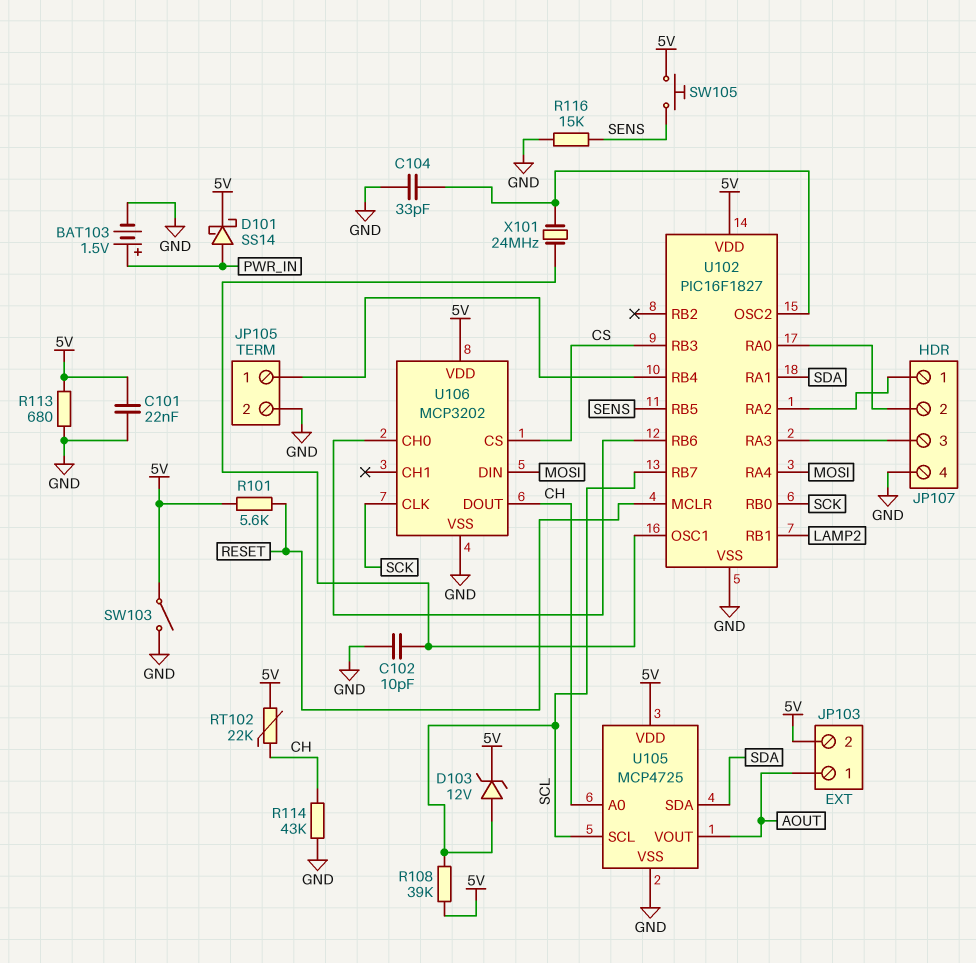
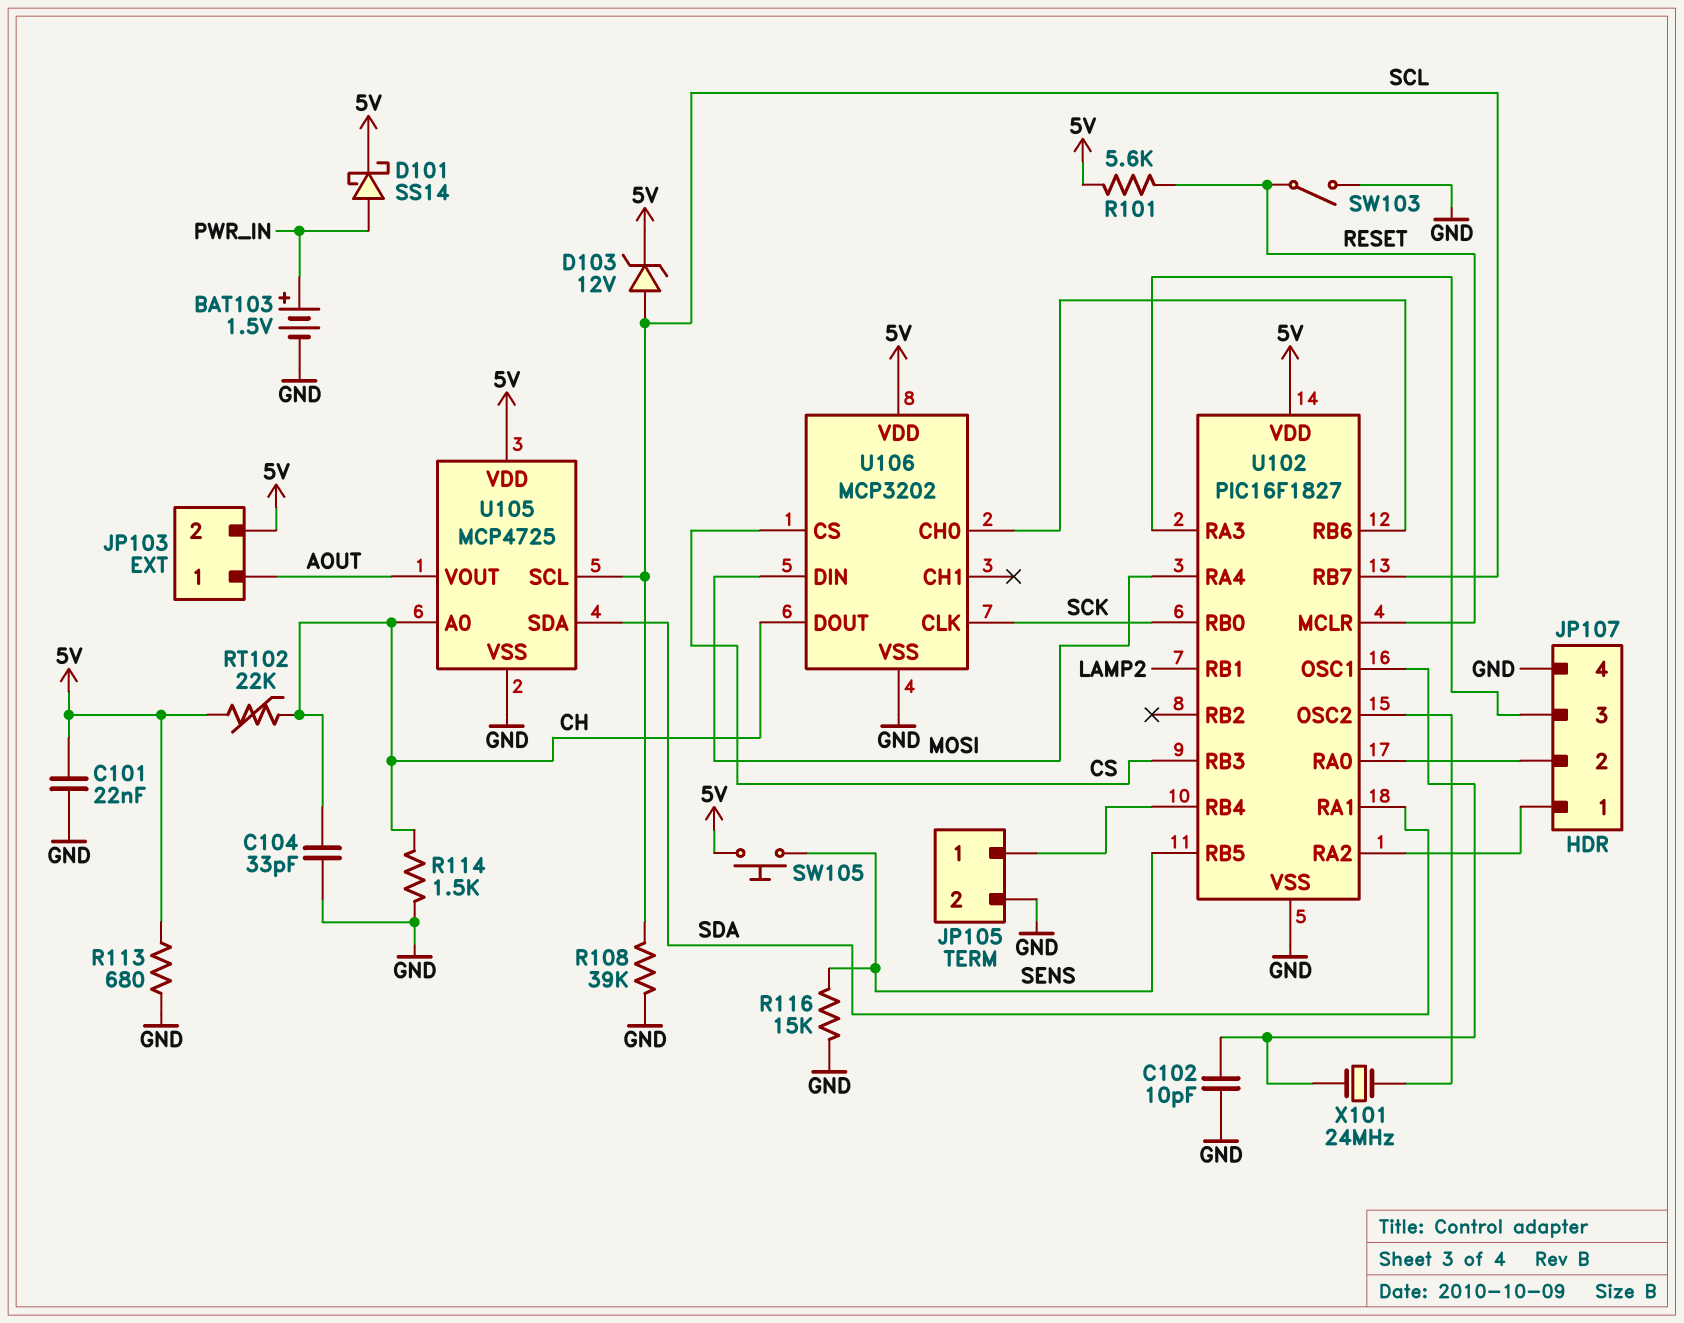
C104: 33pF (GND, U102/OSC2) -> 33pF (CH, GND)
R108: 39k (5V, SCL) -> 39k (GND, SCL)
R114: 43k (CH, GND) -> 1.5k (CH, GND)
SW103: switch (5V, GND) -> switch (GND, RESET)

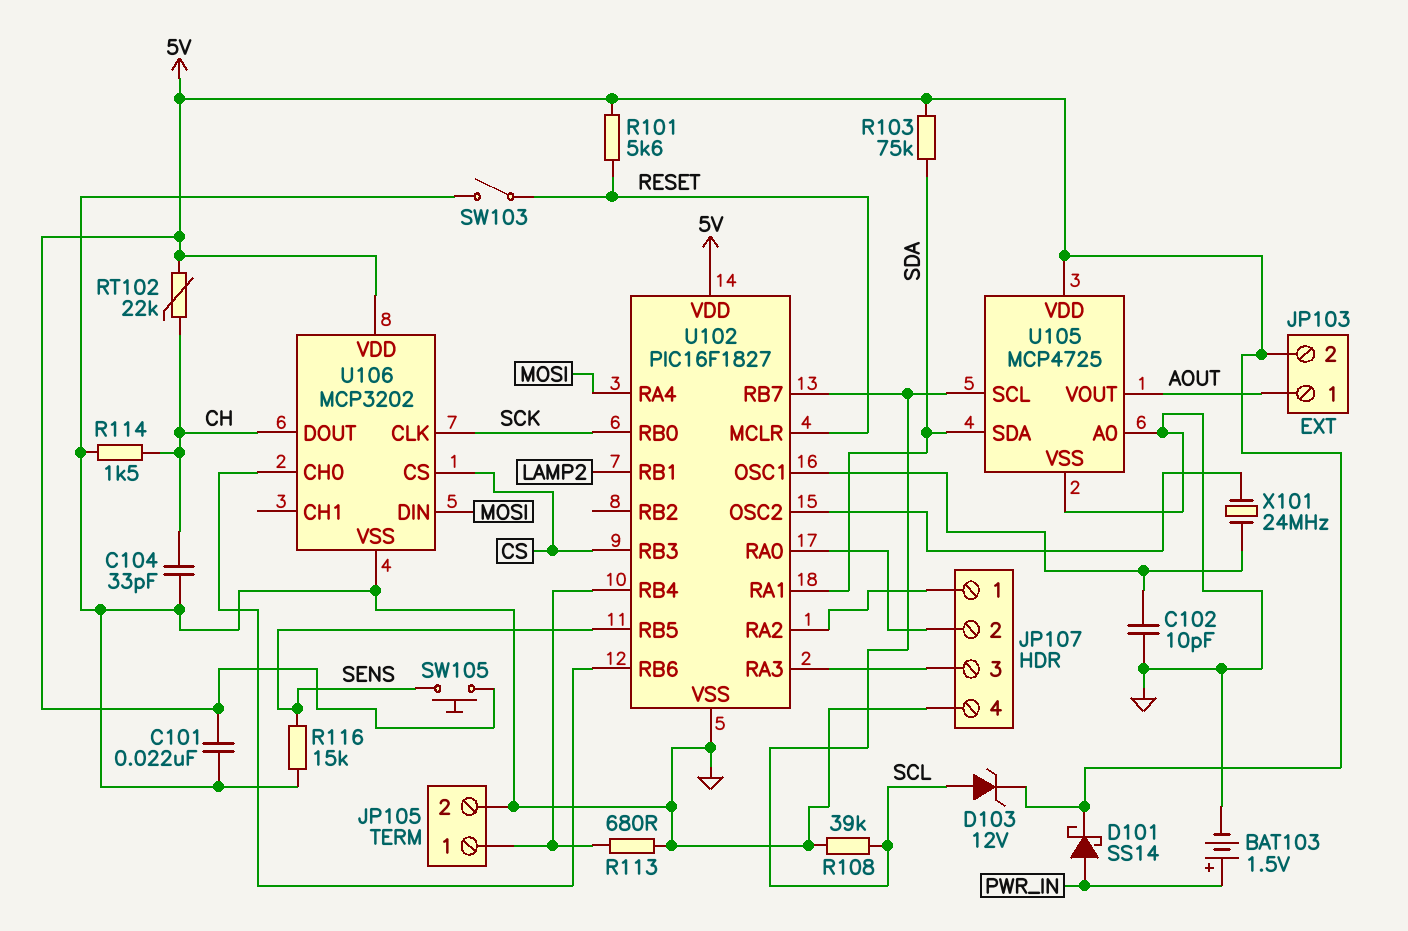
R103: none -> 75k (5V, SDA)
R113: 680 (5V, GND) -> 680 (GND, JP105/1)
U105 pin A0: CH -> GND

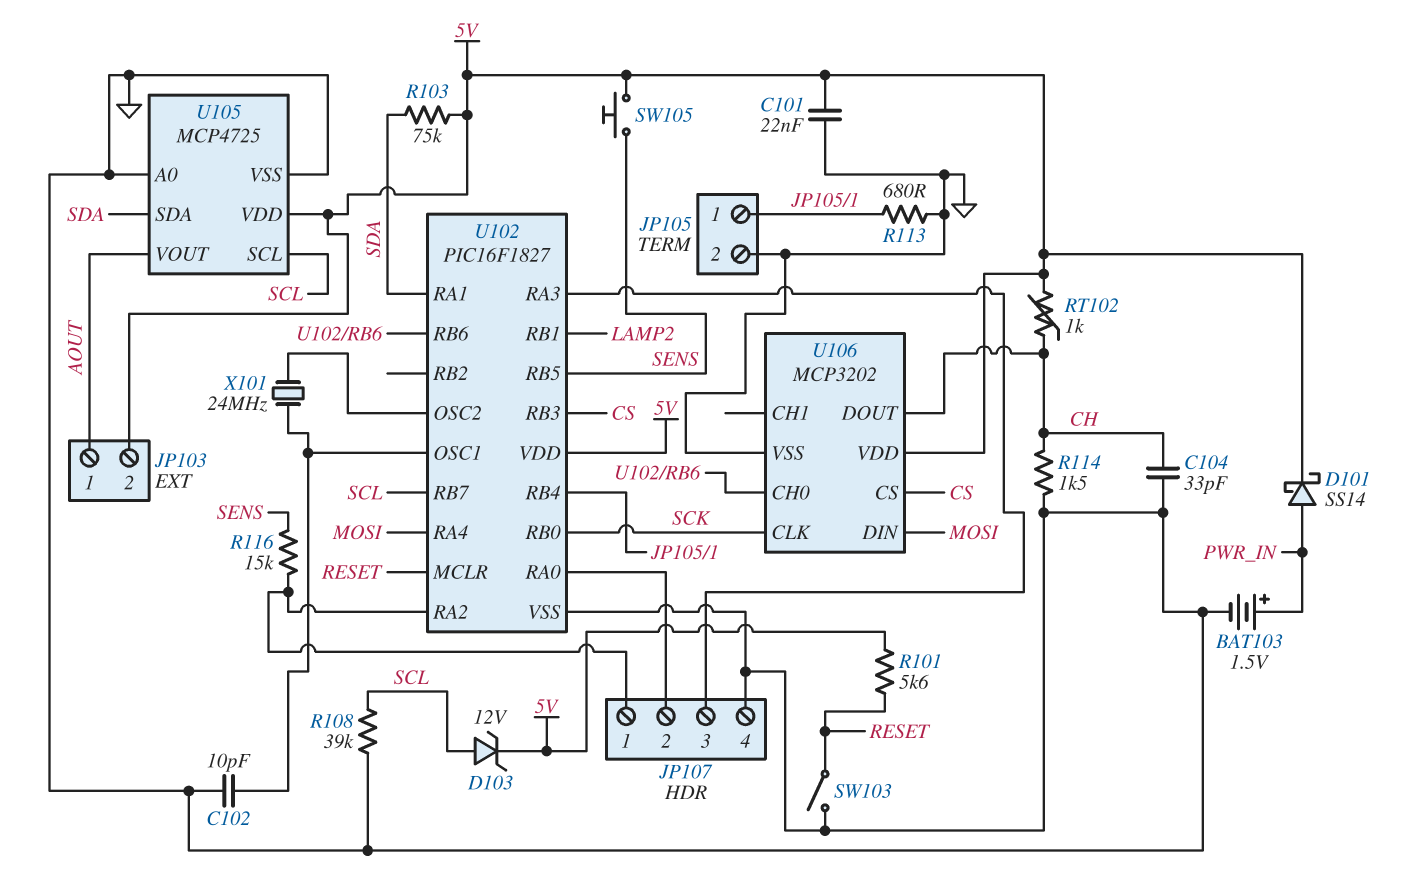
R116: 15k (GND, SENS) -> 15k (JP107/1, SENS)
RT102: 22k (5V, CH) -> 1k (5V, CH)

